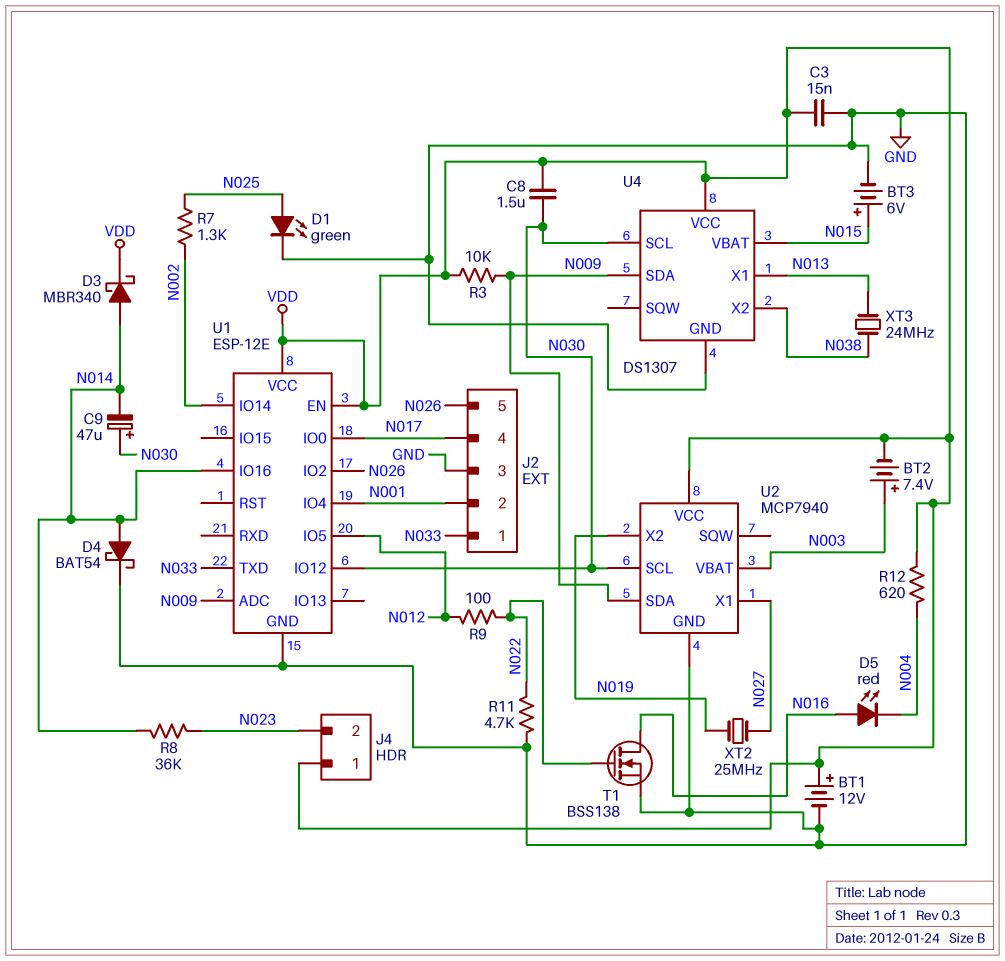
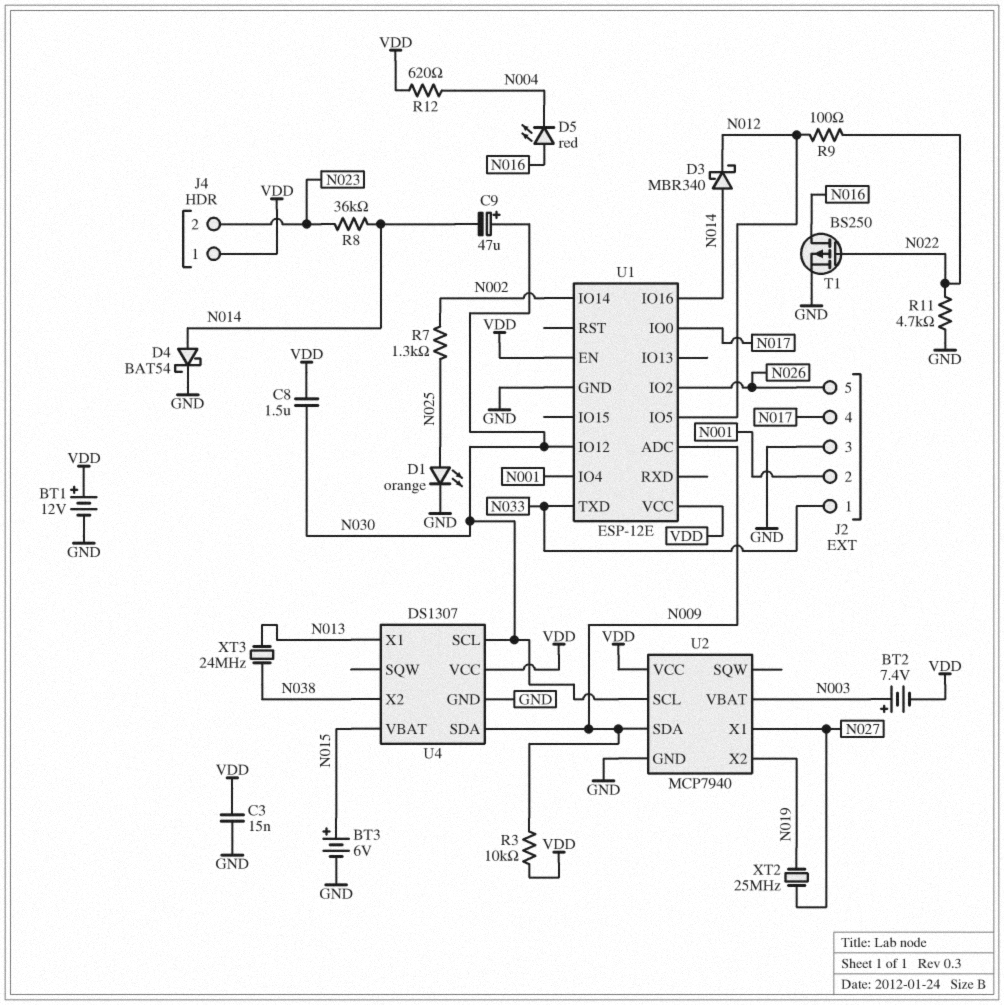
D1: LED green (A N025, K GND) -> LED orange (A N025, K GND)
D3: schottky MBR340 (A N014, K VDD) -> schottky MBR340 (A N014, K N012)
T1: NMOS BSS138 (G N022, D N016, S GND) -> PMOS BS250 (G N022, D N016, S GND)

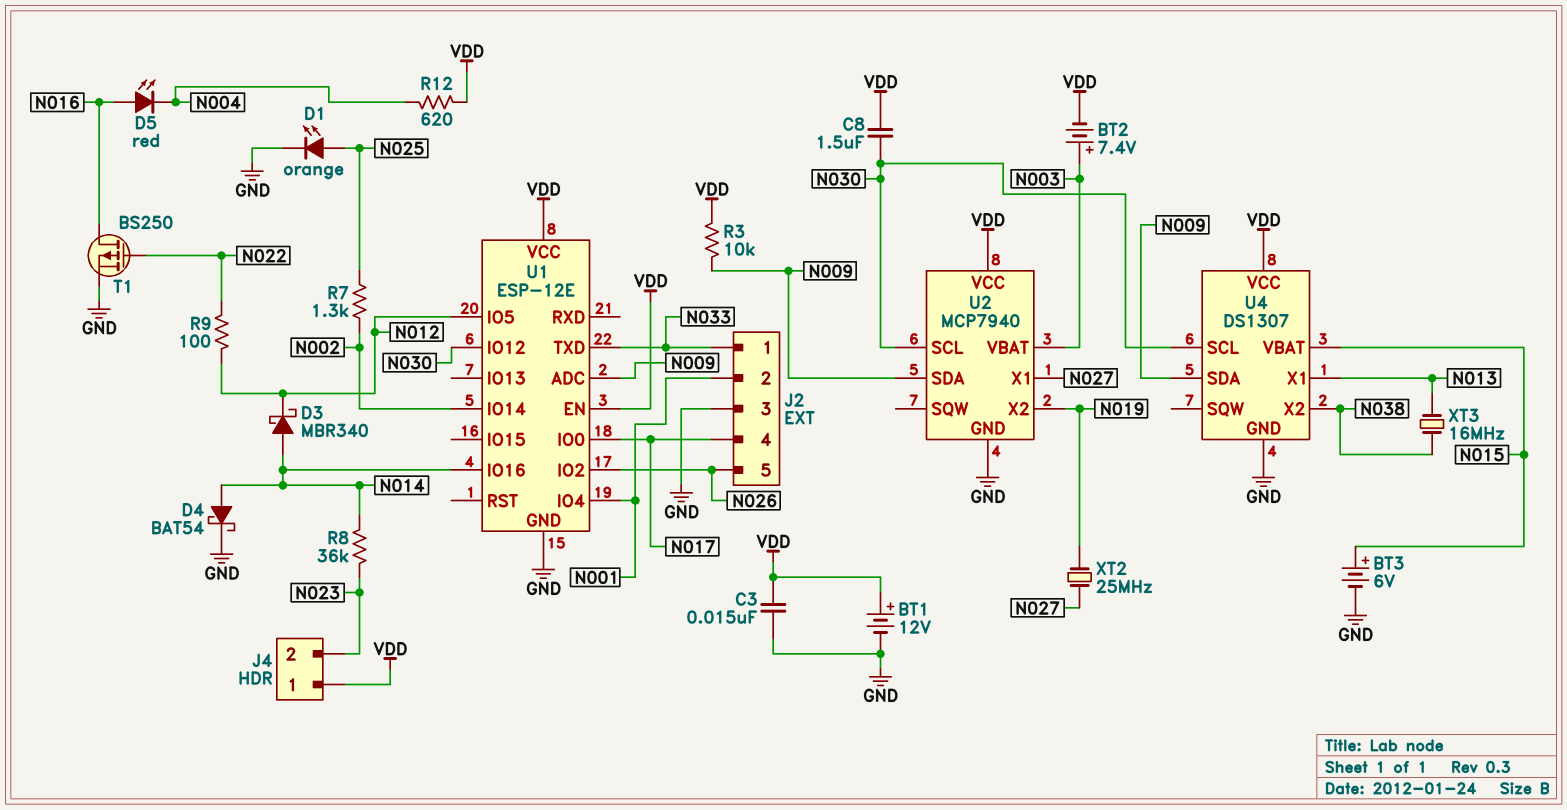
C9: 47uF (plus N030, minus N014) -> none
R11: 4.7k (GND, N022) -> none
XT3: 24MHz (N013, N038) -> 16MHz (N013, N038)

